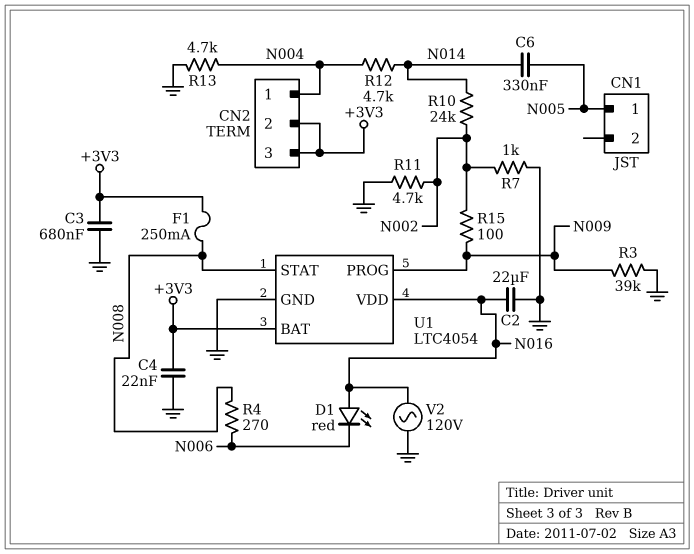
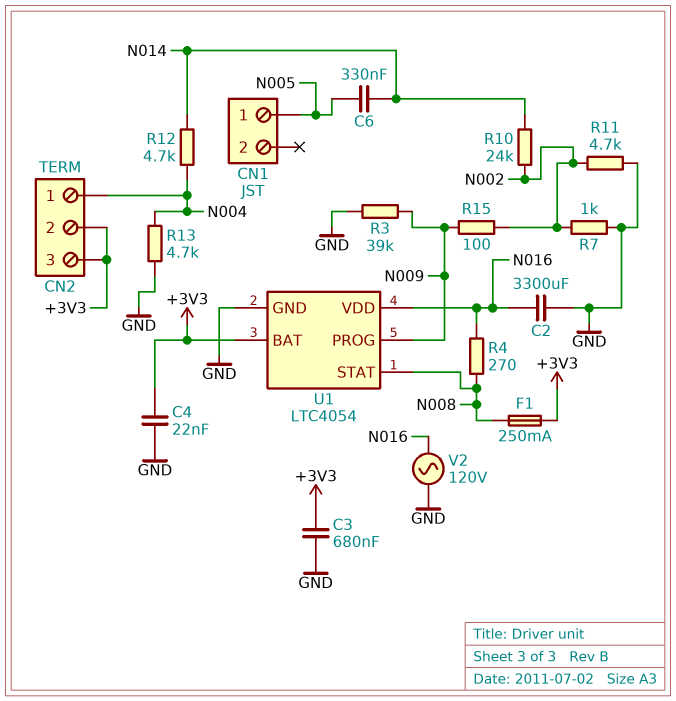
C2: 22uF (GND, N016) -> 3300uF (GND, N016)
D1: LED red (A N016, K N006) -> none
R4: 270 (N006, N008) -> 270 (N008, N016)

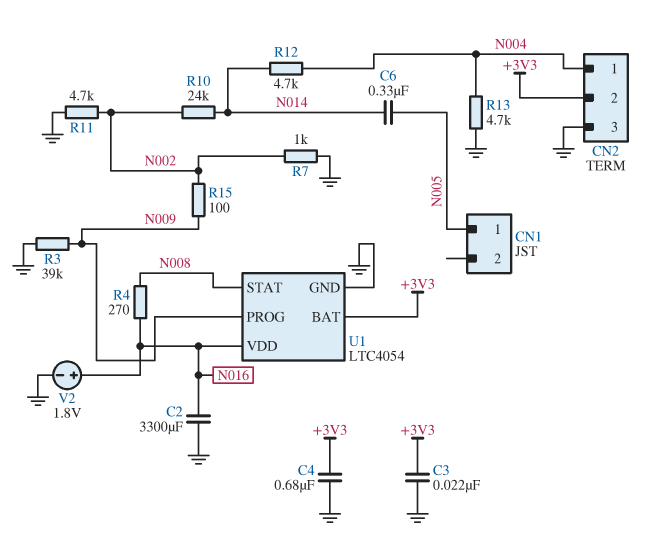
C3: 680nF (+3V3, GND) -> 22nF (+3V3, GND)
C4: 22nF (+3V3, GND) -> 680nF (+3V3, GND)
CN2 pin 3: +3V3 -> GND
F1: 250mA (+3V3, N008) -> none
V2: AC 120V (GND, N016) -> 1.8V (plus N016, minus GND)

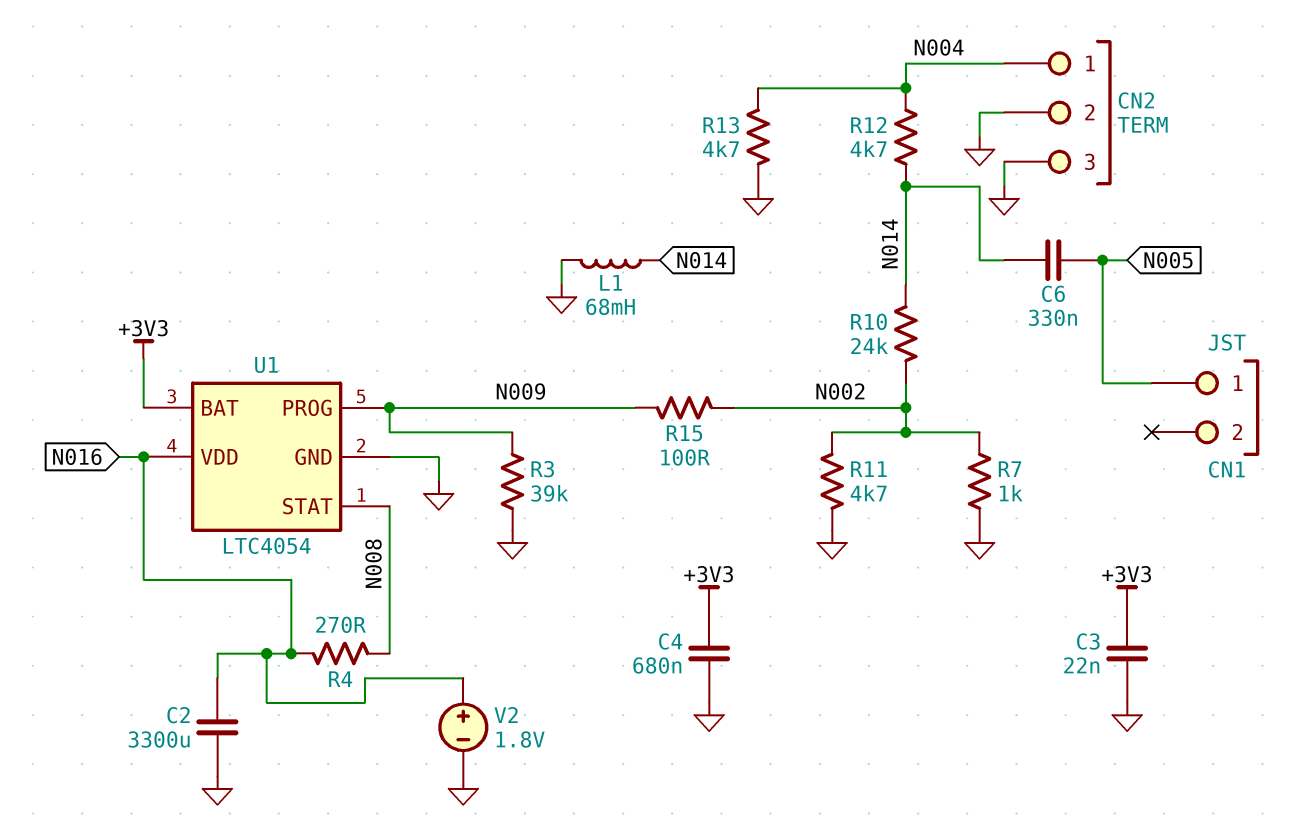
CN2 pin 2: +3V3 -> GND
L1: none -> 68mH (GND, N014)

